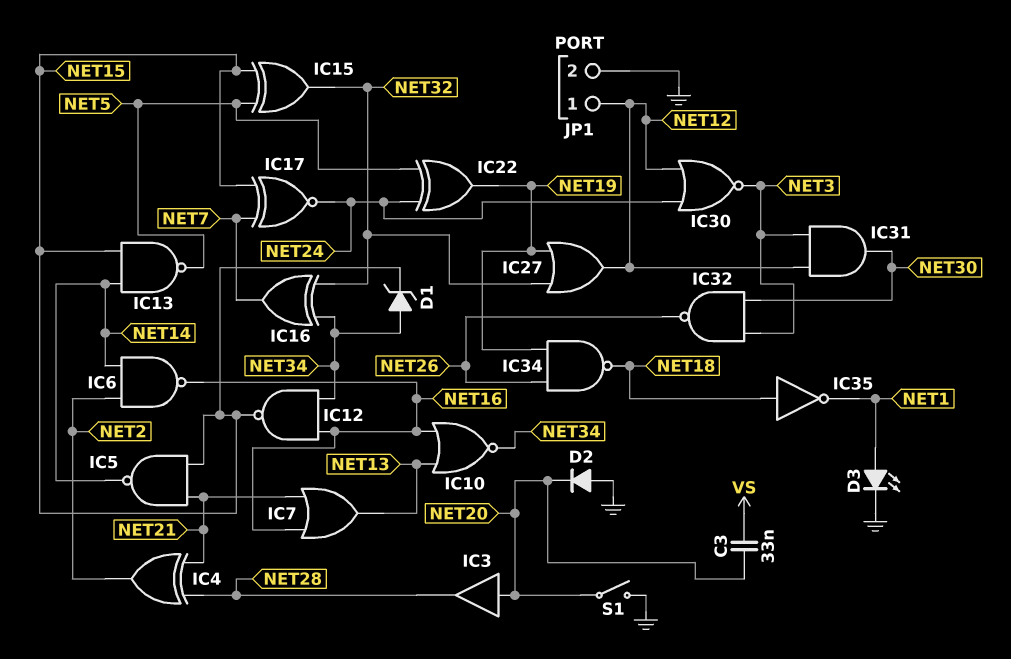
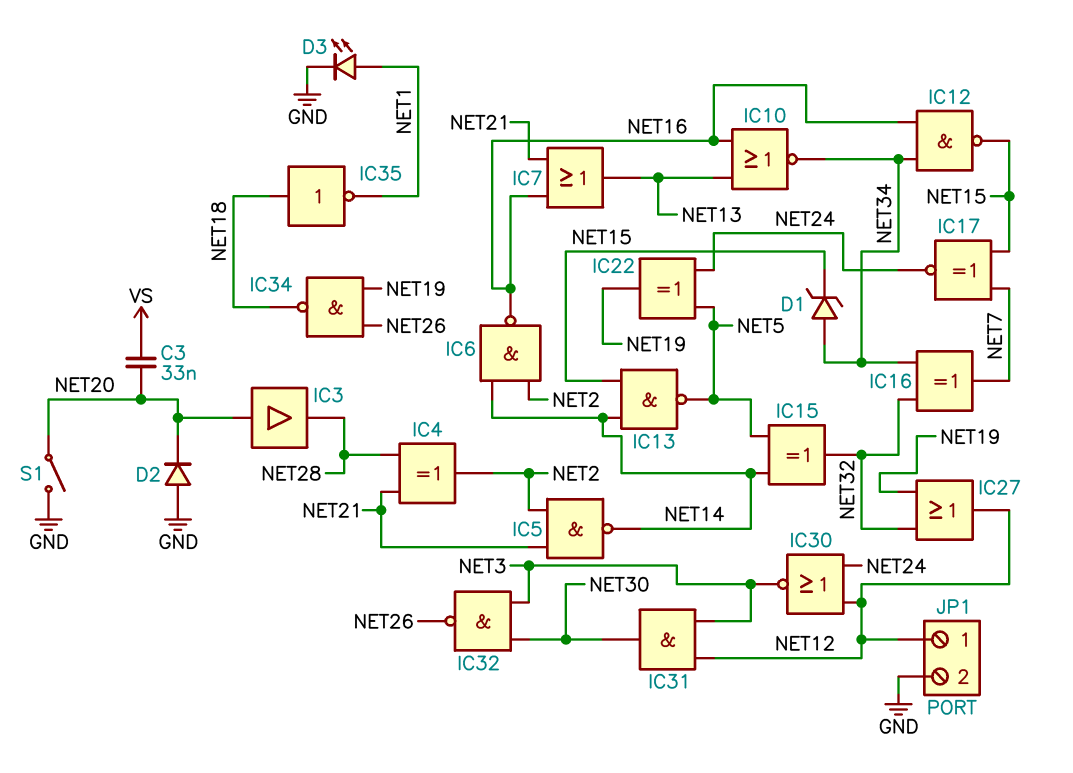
IC5: NAND (in NET15, in NET21, out NET14) -> NAND (in NET2, in NET21, out NET14)
IC15: XOR (in NET5, in NET15, out NET32) -> XOR (in NET5, in NET14, out NET32)

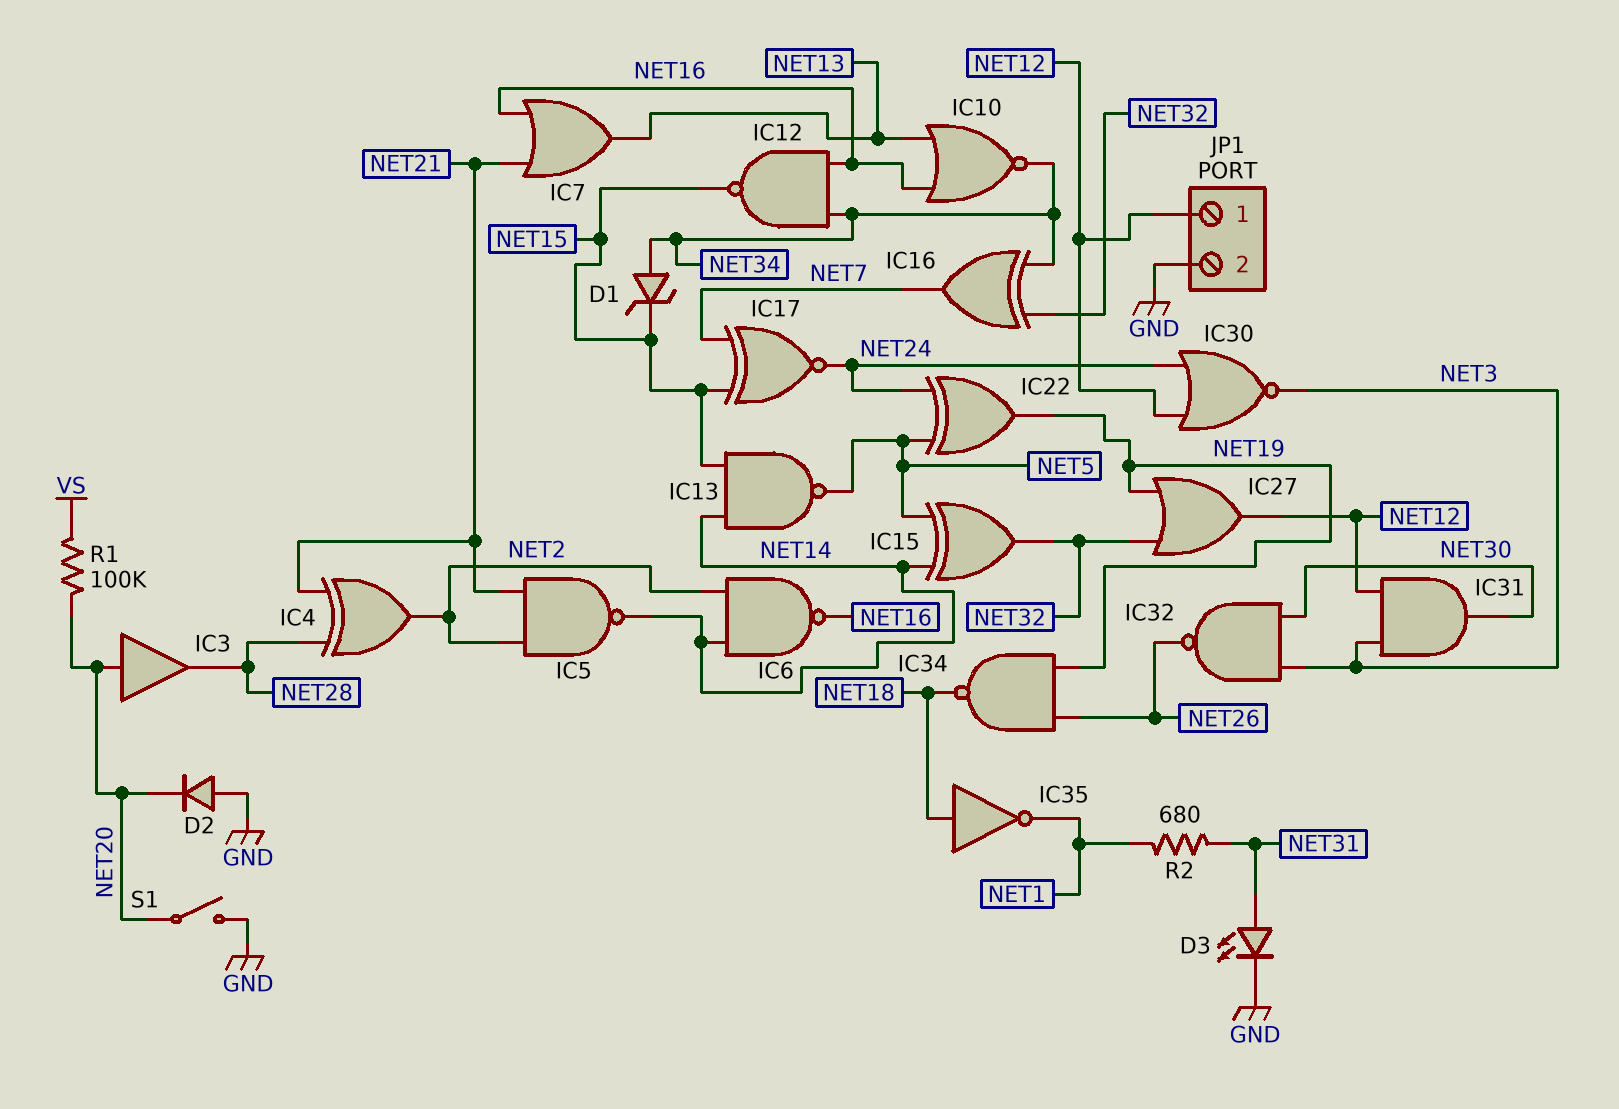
C3: 33nF (NET20, VS) -> none
D3: LED (A NET1, K GND) -> LED (A NET31, K GND)
R1: none -> 100k (NET20, VS)
R2: none -> 680 (NET1, NET31)

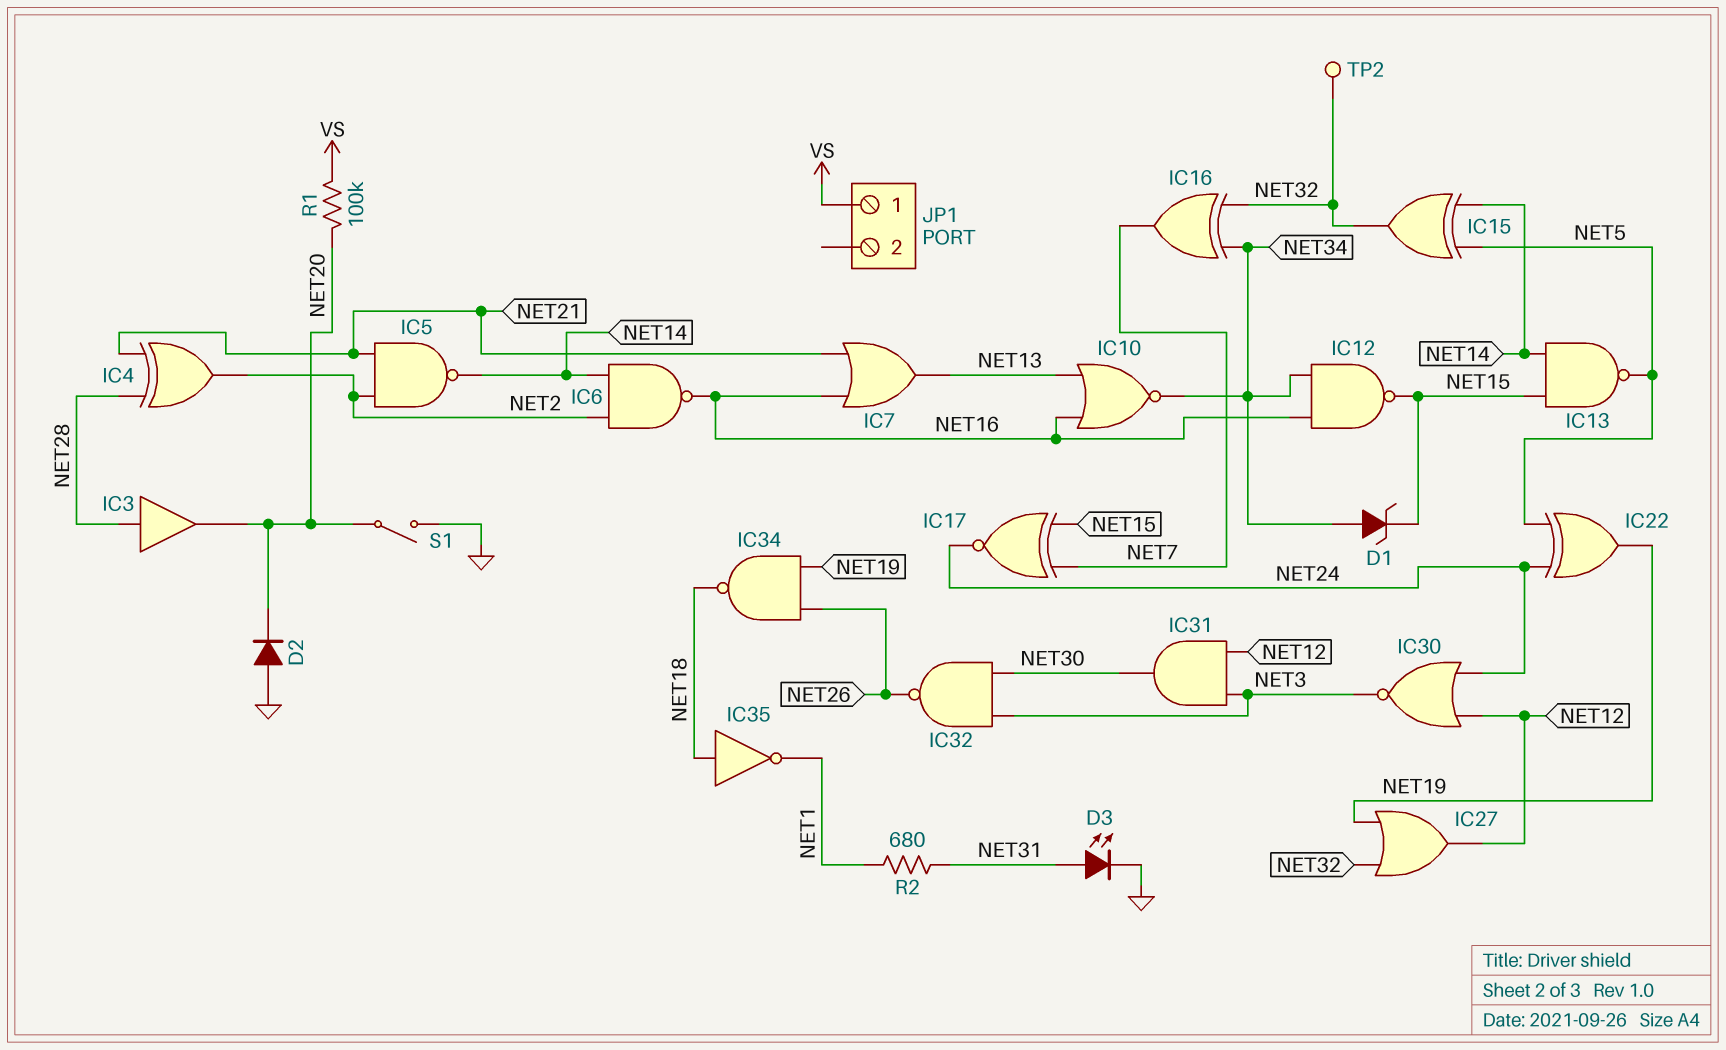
IC3: buffer (in NET20, out NET28) -> buffer (in NET28, out NET20)
JP1 pin 1: NET12 -> VS
JP1 pin 2: GND -> none
TP2: none -> test point (NET32)

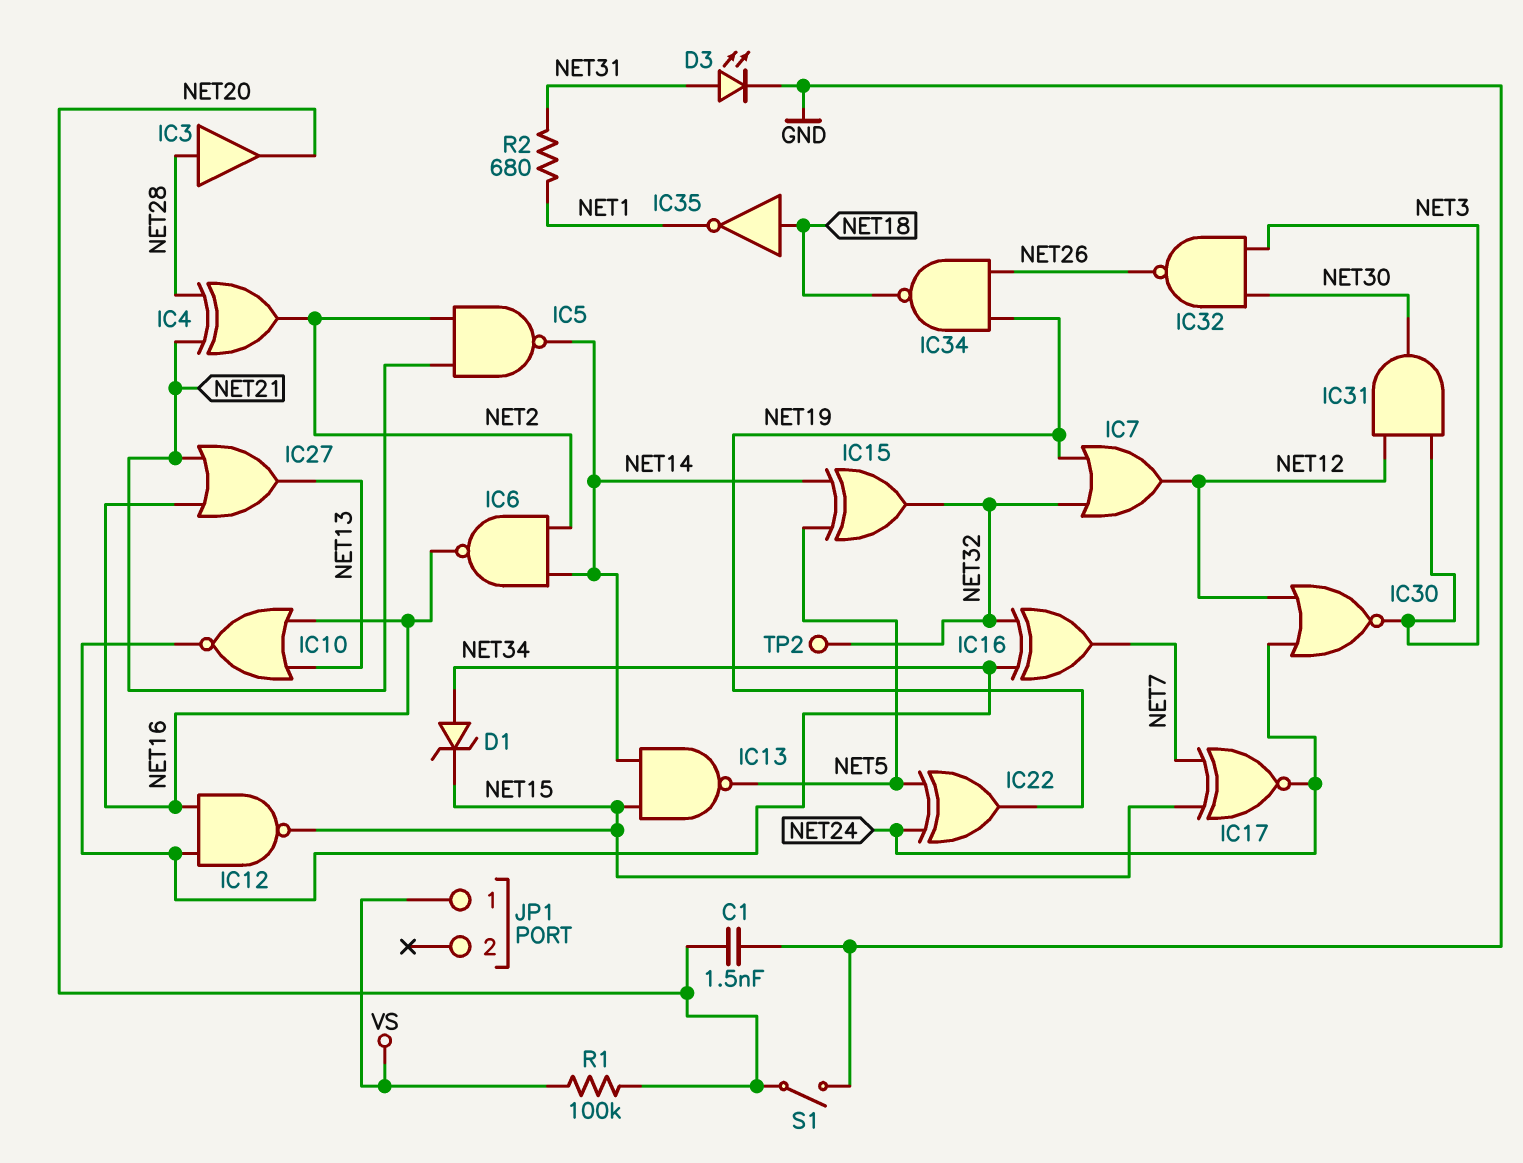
C1: none -> 1.5nF (GND, NET20)
D2: diode (A GND, K NET20) -> none
IC7: OR (in NET16, in NET21, out NET13) -> OR (in NET19, in NET32, out NET12)
IC27: OR (in NET19, in NET32, out NET12) -> OR (in NET16, in NET21, out NET13)

